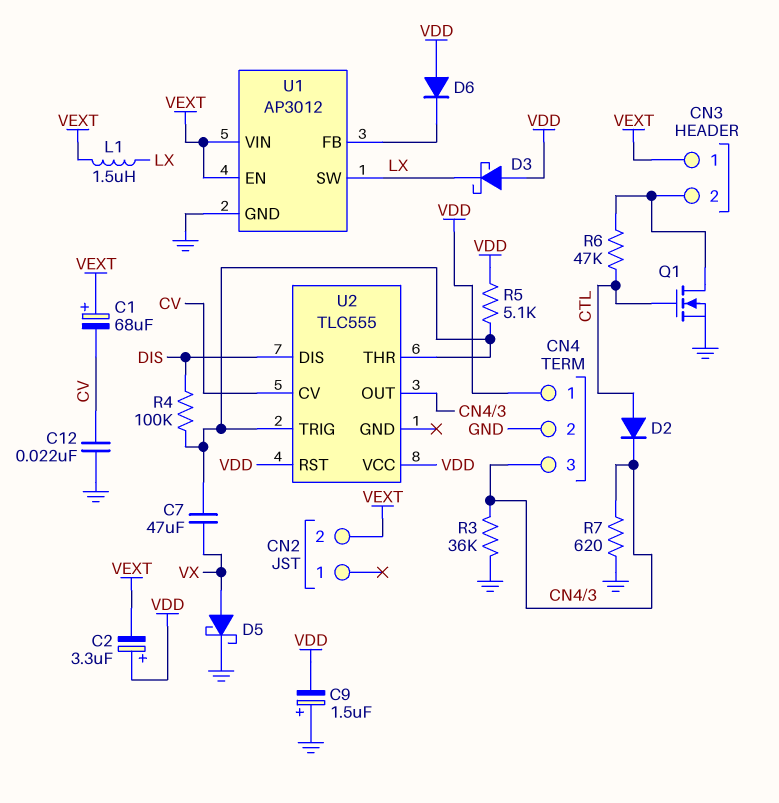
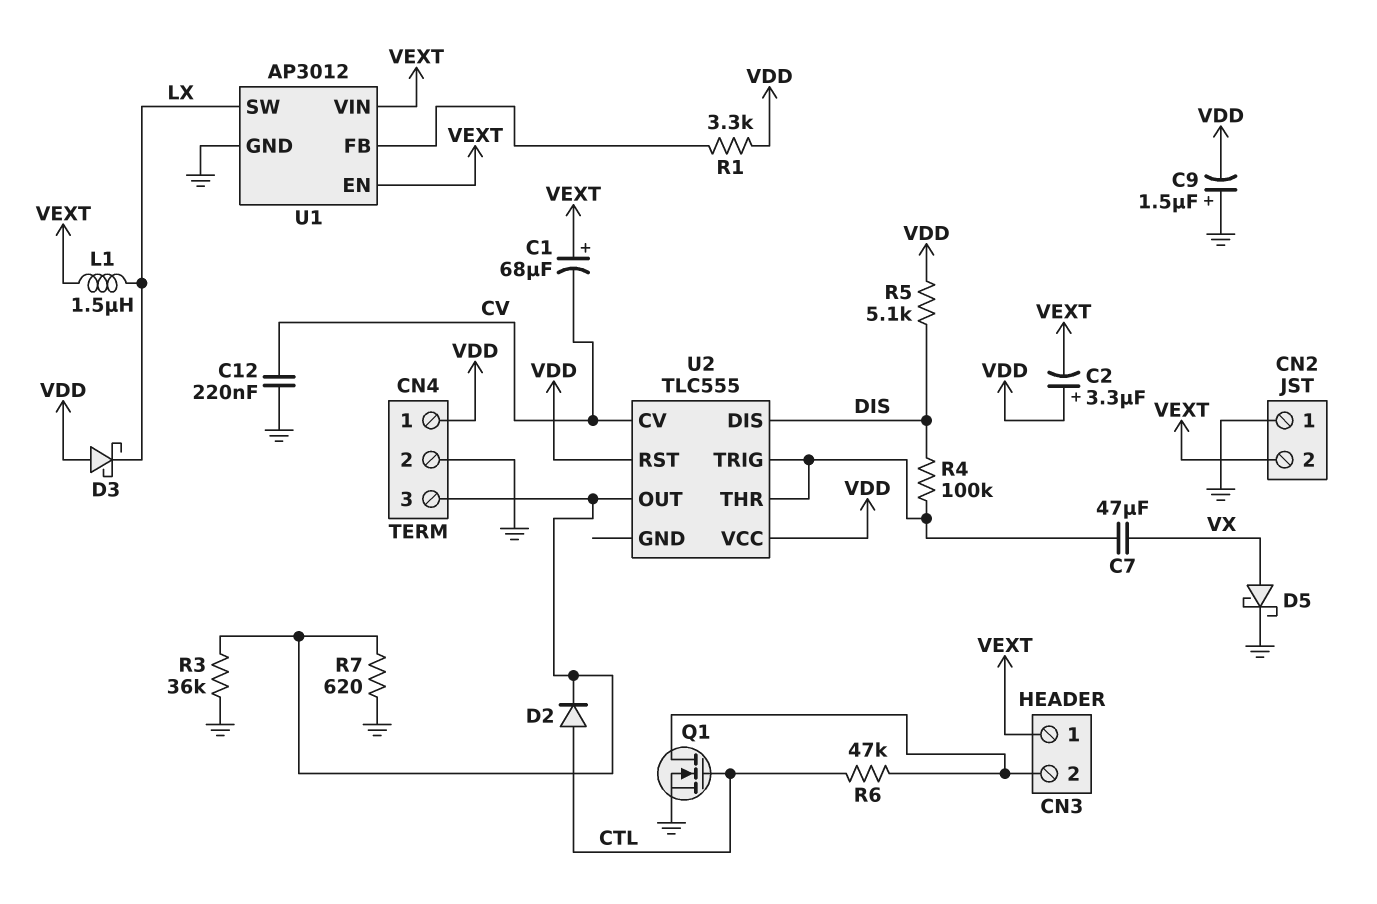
C12: 22nF (CV, GND) -> 220nF (CV, GND)
CN2 pin 1: none -> GND
D6: diode (A VDD, K U1/FB) -> none
R1: none -> 3.3k (U1/FB, VDD)
R5: 5.1k (U2/THR, VDD) -> 5.1k (DIS, VDD)

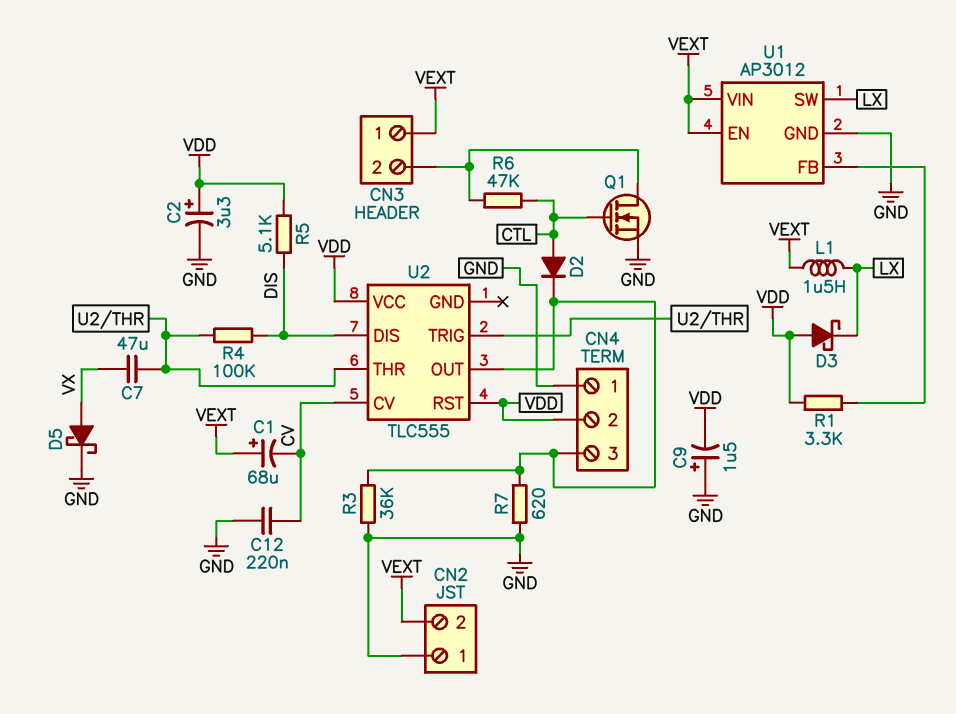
C2: 3.3uF (plus VDD, minus VEXT) -> 3.3uF (plus VDD, minus GND)
CN4 pin 1: VDD -> GND
CN4 pin 2: GND -> VDD

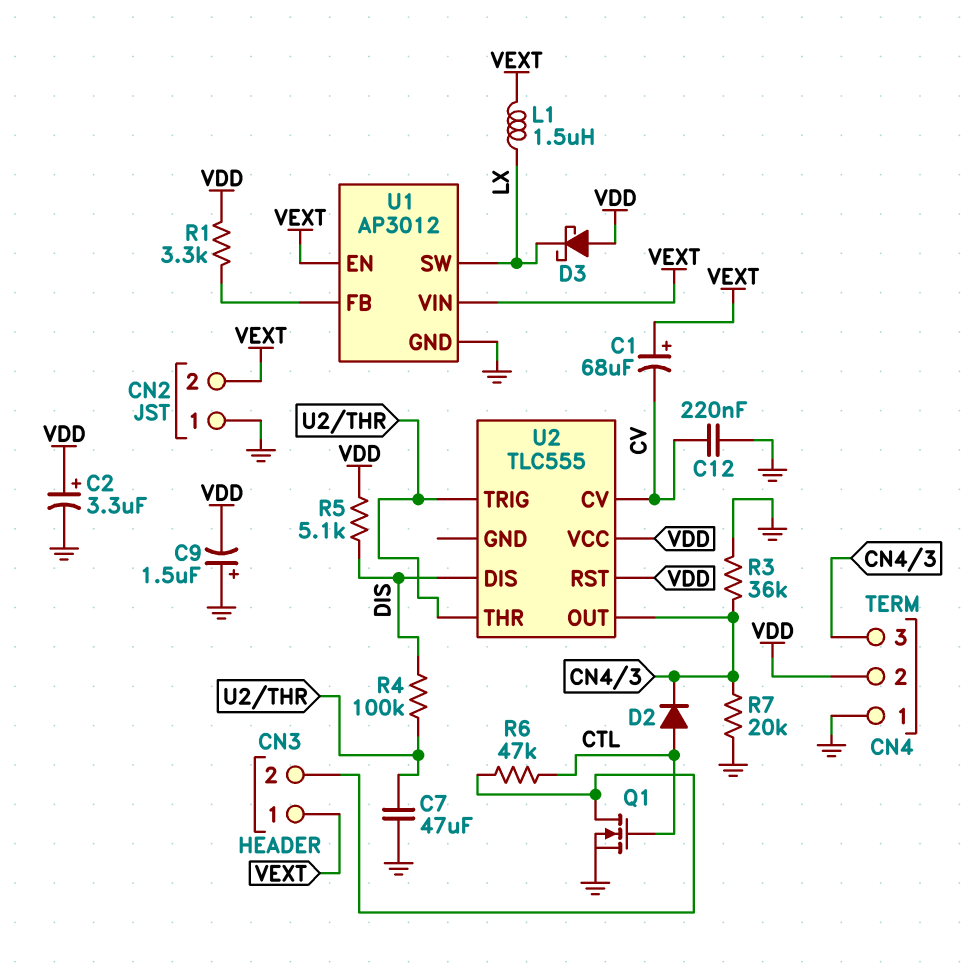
C7: 47uF (U2/THR, VX) -> 47uF (GND, U2/THR)
D5: schottky (A VX, K GND) -> none
R7: 620 (CN4/3, GND) -> 20k (CN4/3, GND)

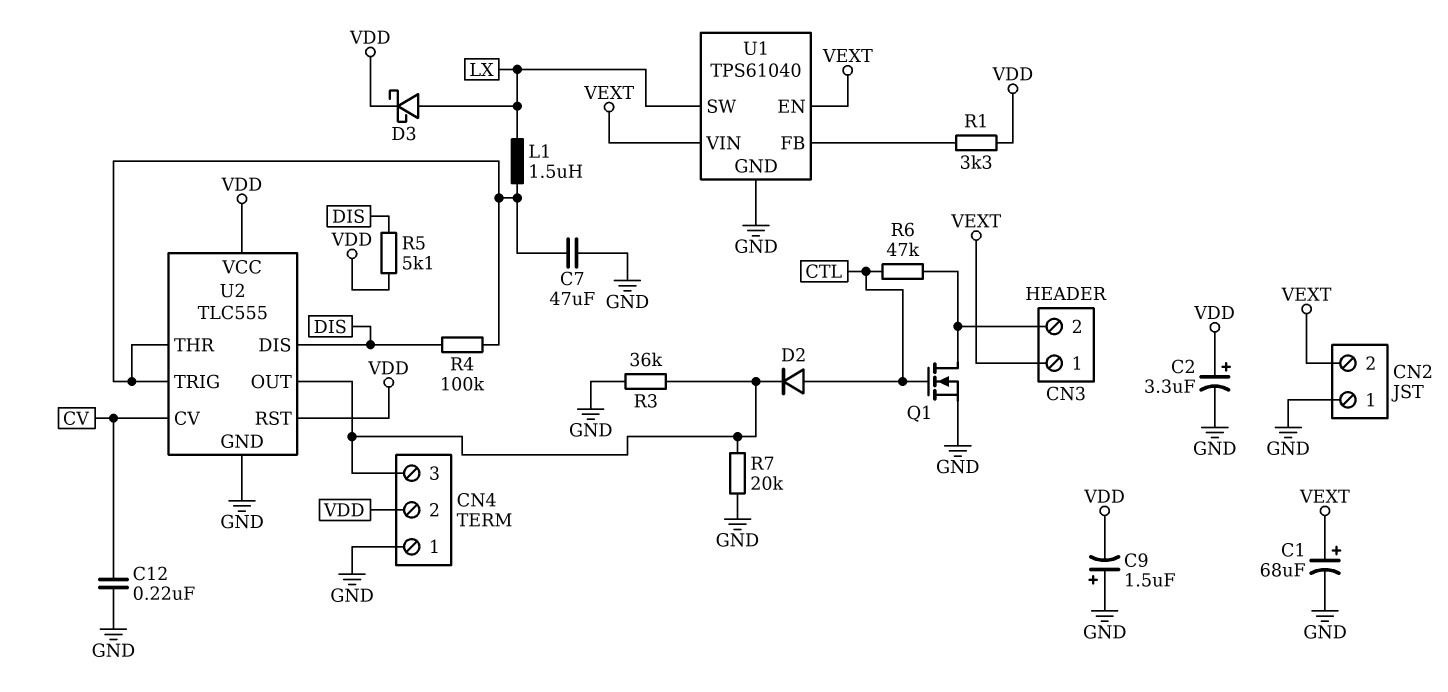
C1: 68uF (plus VEXT, minus CV) -> 68uF (plus VEXT, minus GND)
D3: schottky (A VDD, K LX) -> schottky (A LX, K VDD)
L1: 1.5uH (LX, VEXT) -> 1.5uH (LX, U2/THR)
U1: AP3012 -> TPS61040
U2 pin GND: none -> GND

